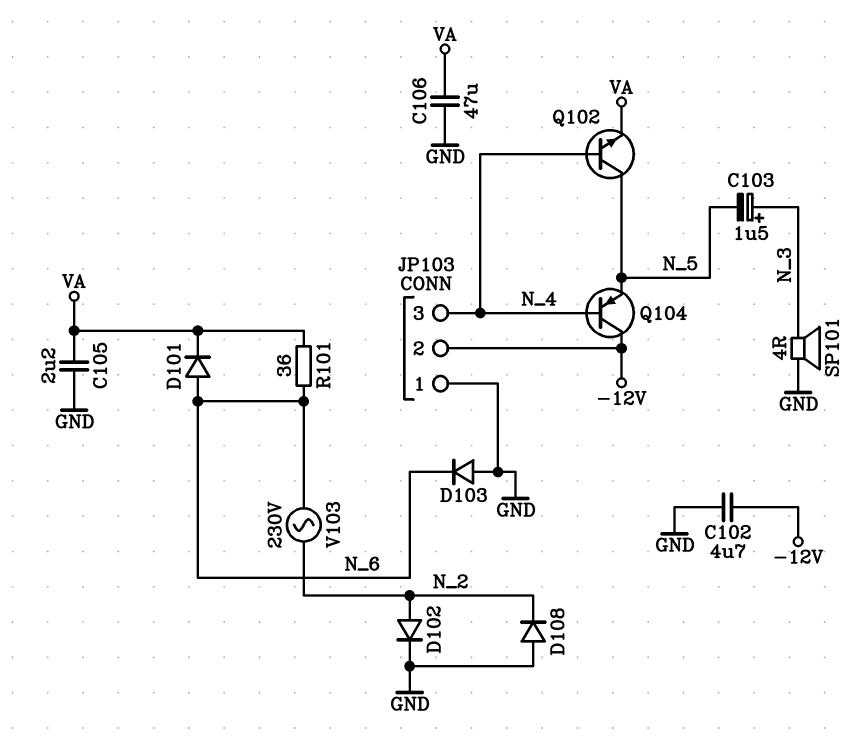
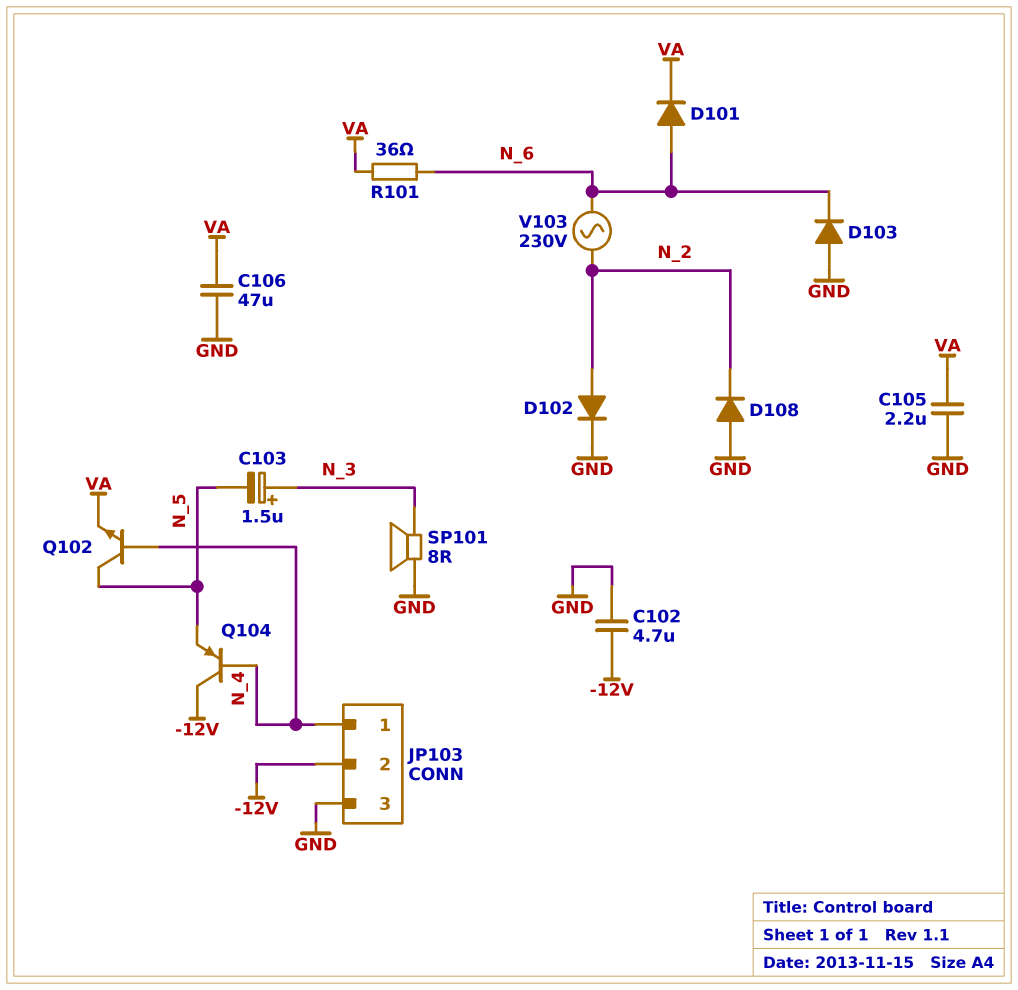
JP103 pin 1: GND -> N_4
JP103 pin 3: N_4 -> GND
SP101: speaker 4R (GND, N_3) -> speaker 8R (GND, N_3)

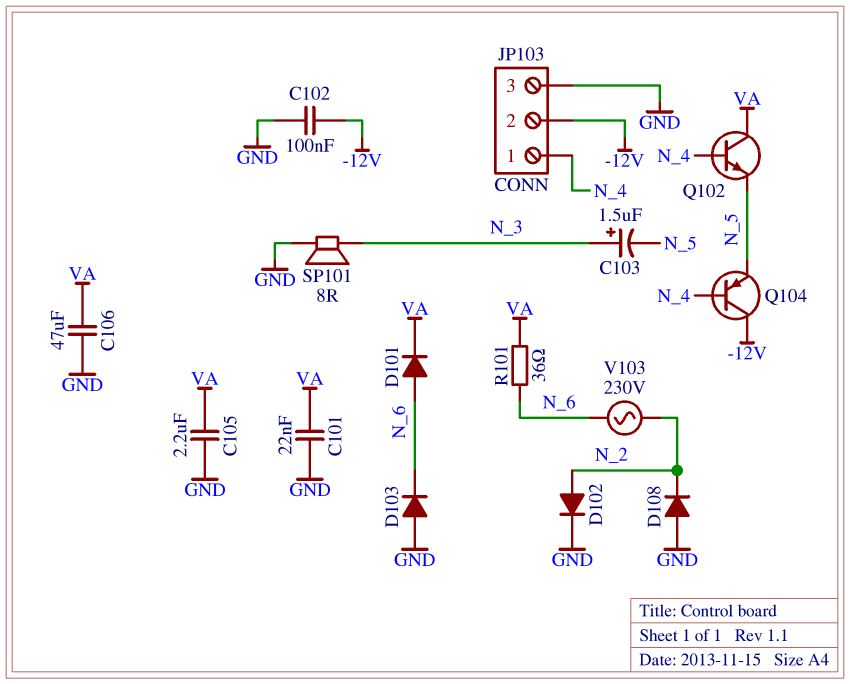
C101: none -> 22nF (GND, VA)
C102: 4.7uF (-12V, GND) -> 100nF (-12V, GND)
Q102: NPN (B N_4, C N_5, E VA) -> NPN (B N_4, C VA, E N_5)

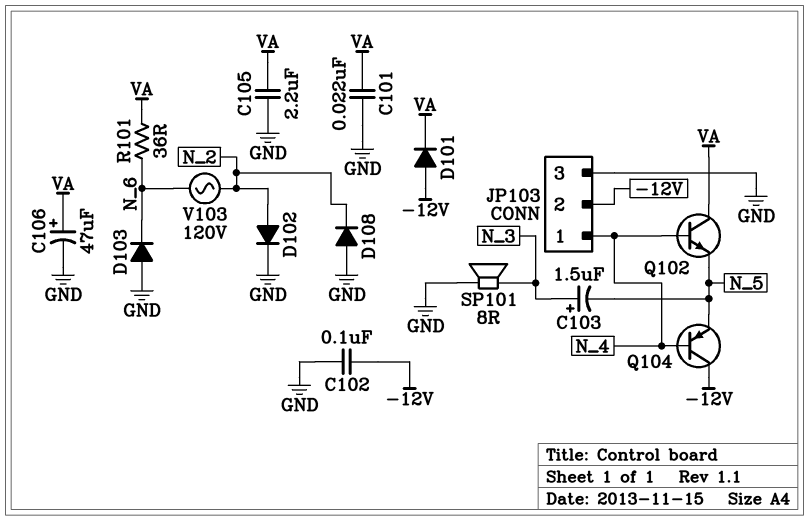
C106: 47uF (GND, VA) -> 47uF (plus VA, minus GND)
D101: diode (A N_6, K VA) -> diode (A -12V, K VA)
V103: AC 230V (N_2, N_6) -> AC 120V (N_2, N_6)

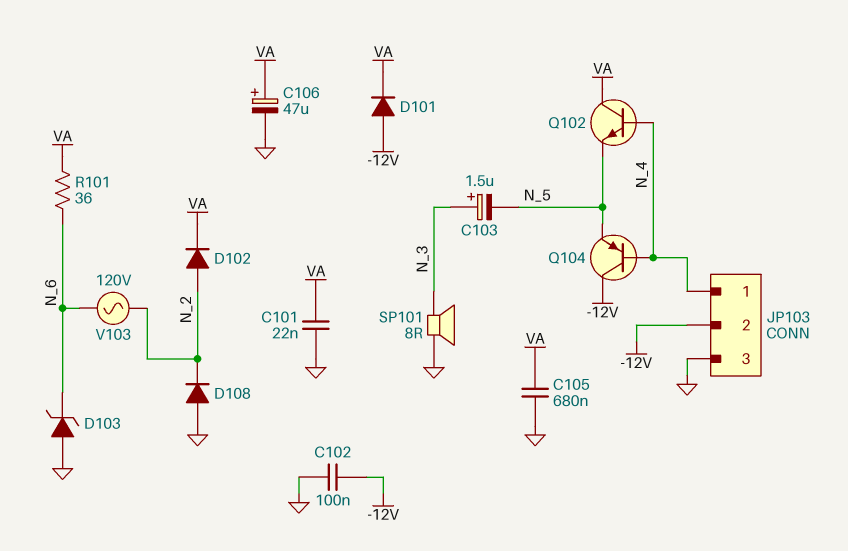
C105: 2.2uF (GND, VA) -> 680nF (GND, VA)
D102: diode (A N_2, K GND) -> diode (A N_2, K VA)
D103: diode (A GND, K N_6) -> zener (A GND, K N_6)

